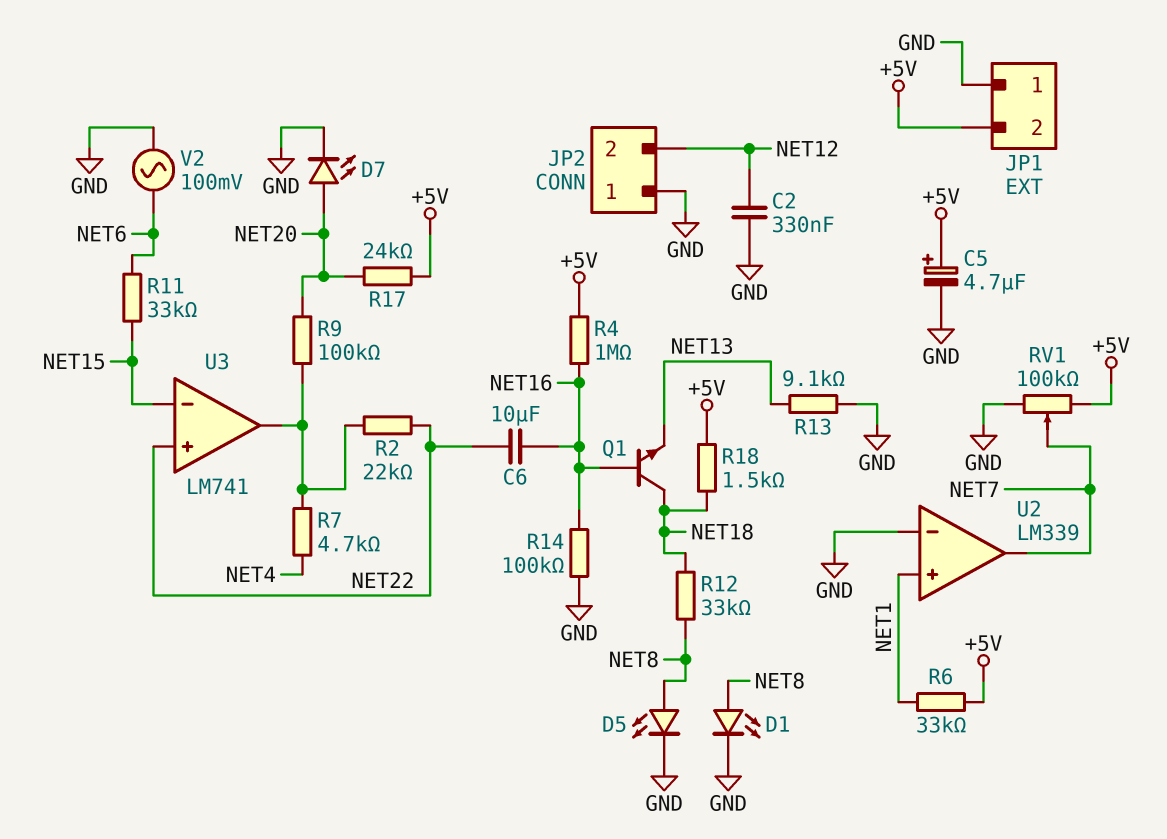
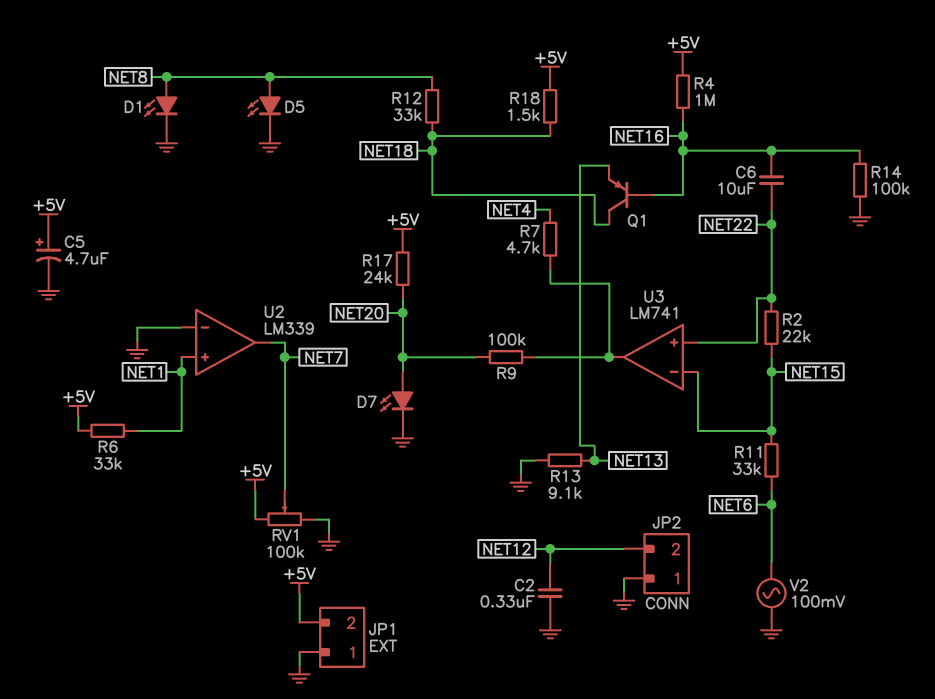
Q1: NPN (B NET16, C NET18, E NET13) -> PNP (B NET16, C NET18, E NET13)
R2: 22k (NET22, U3/out) -> 22k (NET15, NET22)

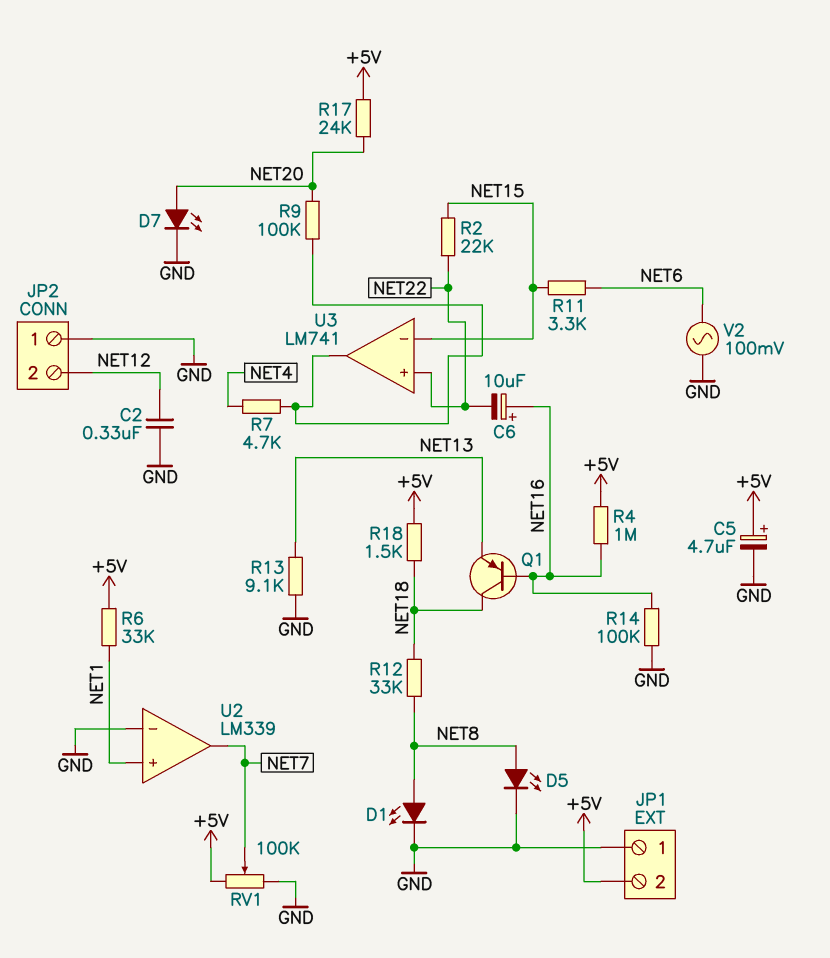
C6: 10uF (NET16, NET22) -> 10uF (plus NET16, minus NET22)
R11: 33k (NET6, NET15) -> 3.3k (NET6, NET15)

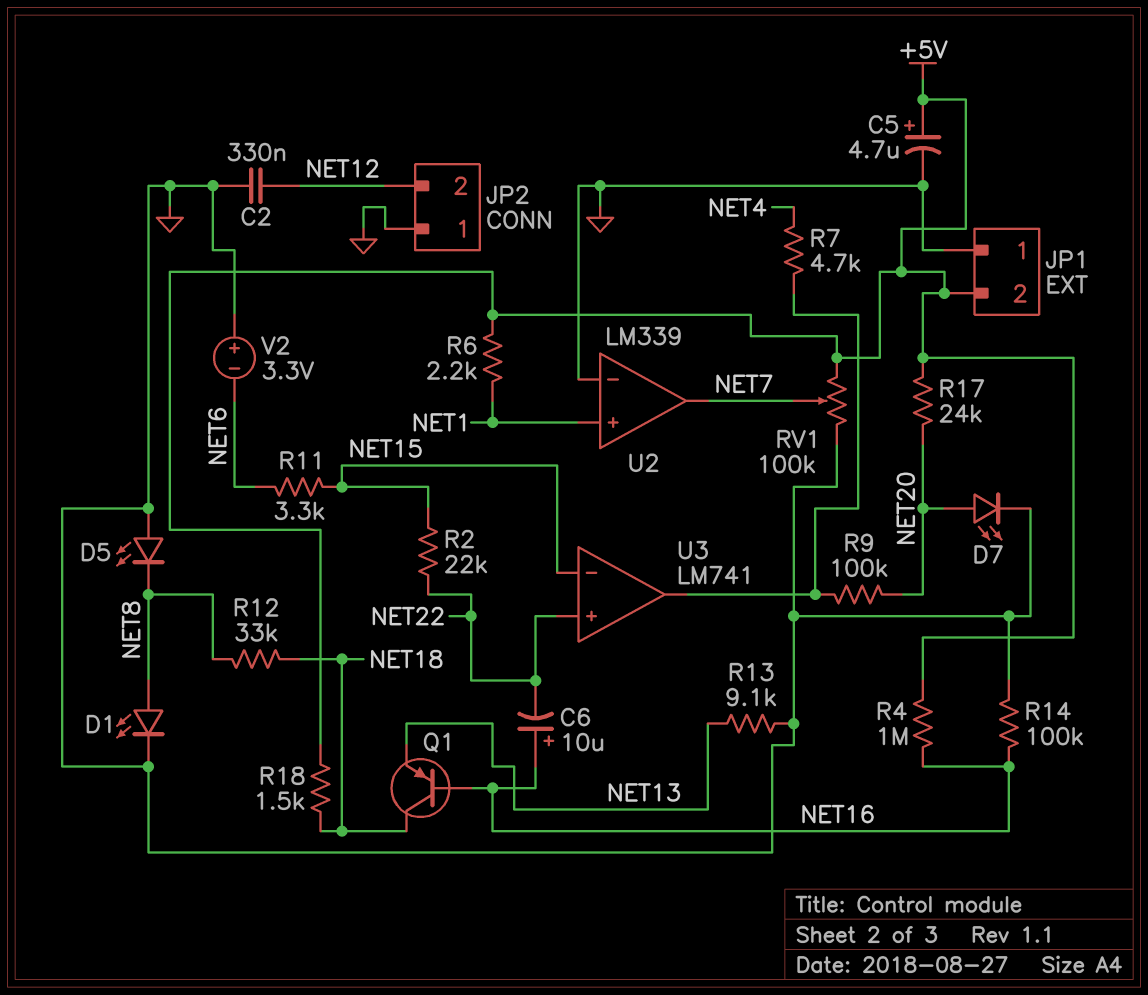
D5: LED (A NET8, K GND) -> LED (A GND, K NET8)
R6: 33k (+5V, NET1) -> 2.2k (+5V, NET1)
V2: AC 100mV (GND, NET6) -> 3.3V (plus GND, minus NET6)

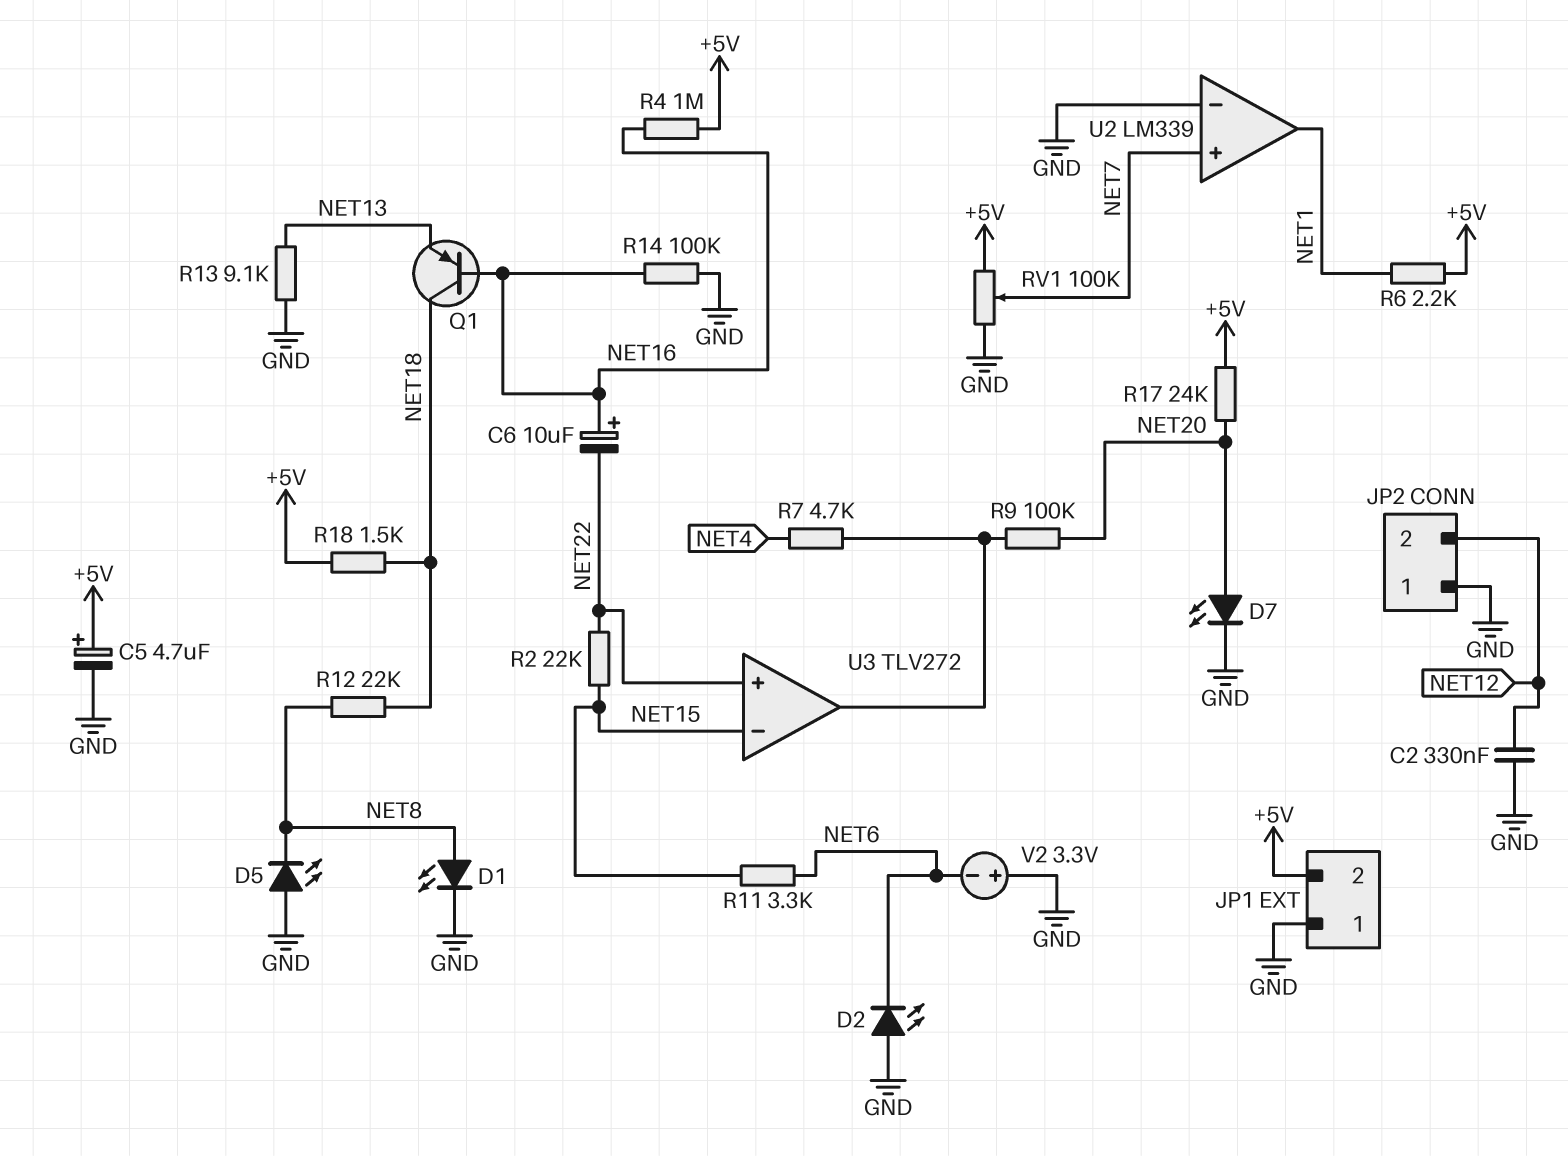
D2: none -> LED (A GND, K NET6)
R12: 33k (NET8, NET18) -> 22k (NET8, NET18)
U2 pin in+: NET1 -> NET7
U2 pin out: NET7 -> NET1
U3: LM741 -> TLV272

